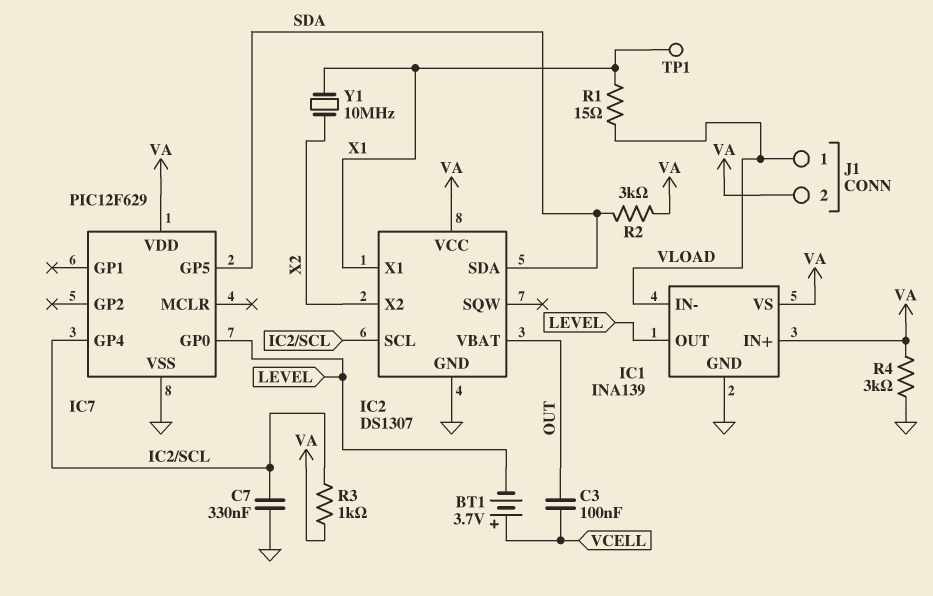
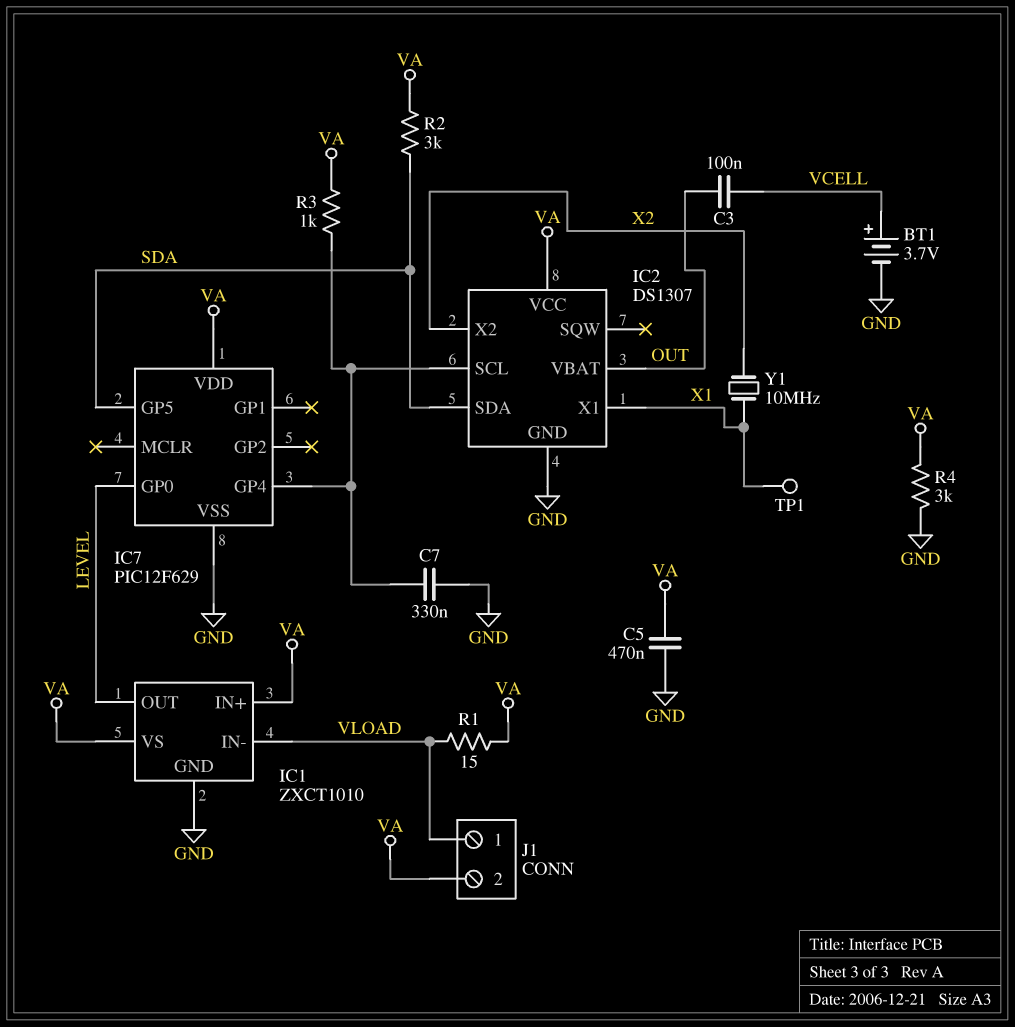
BT1: 3.7V (plus VCELL, minus LEVEL) -> 3.7V (plus VCELL, minus GND)
C5: none -> 470nF (GND, VA)
IC1: INA139 -> ZXCT1010
R1: 15 (VLOAD, X1) -> 15 (VA, VLOAD)

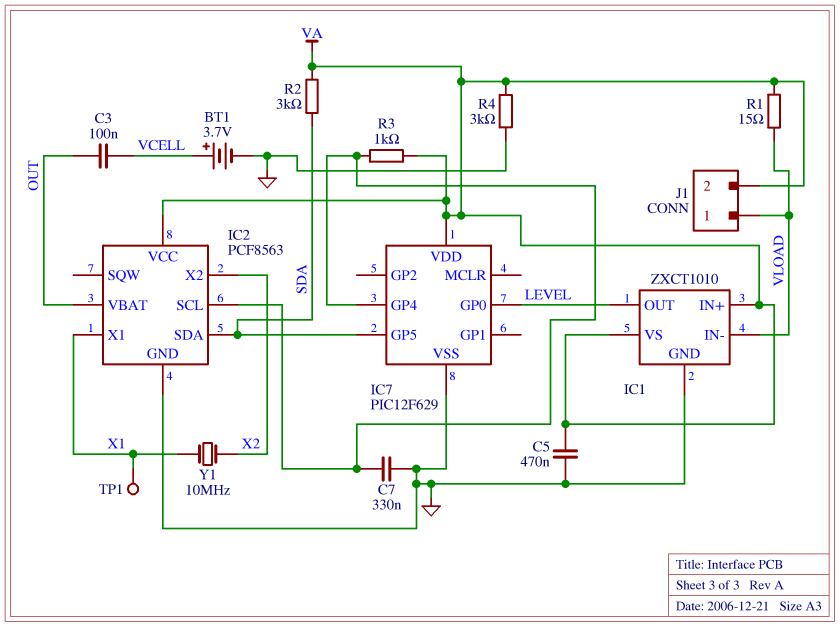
IC2: DS1307 -> PCF8563

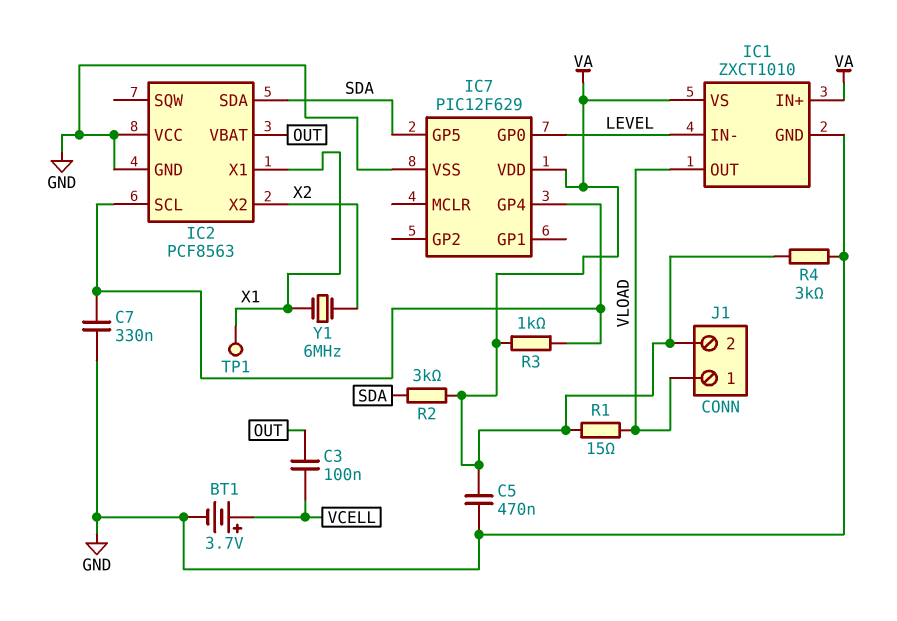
IC1 pin IN-: VLOAD -> LEVEL
IC1 pin OUT: LEVEL -> VLOAD
IC2 pin VCC: VA -> GND
Y1: 10MHz (X1, X2) -> 6MHz (X1, X2)

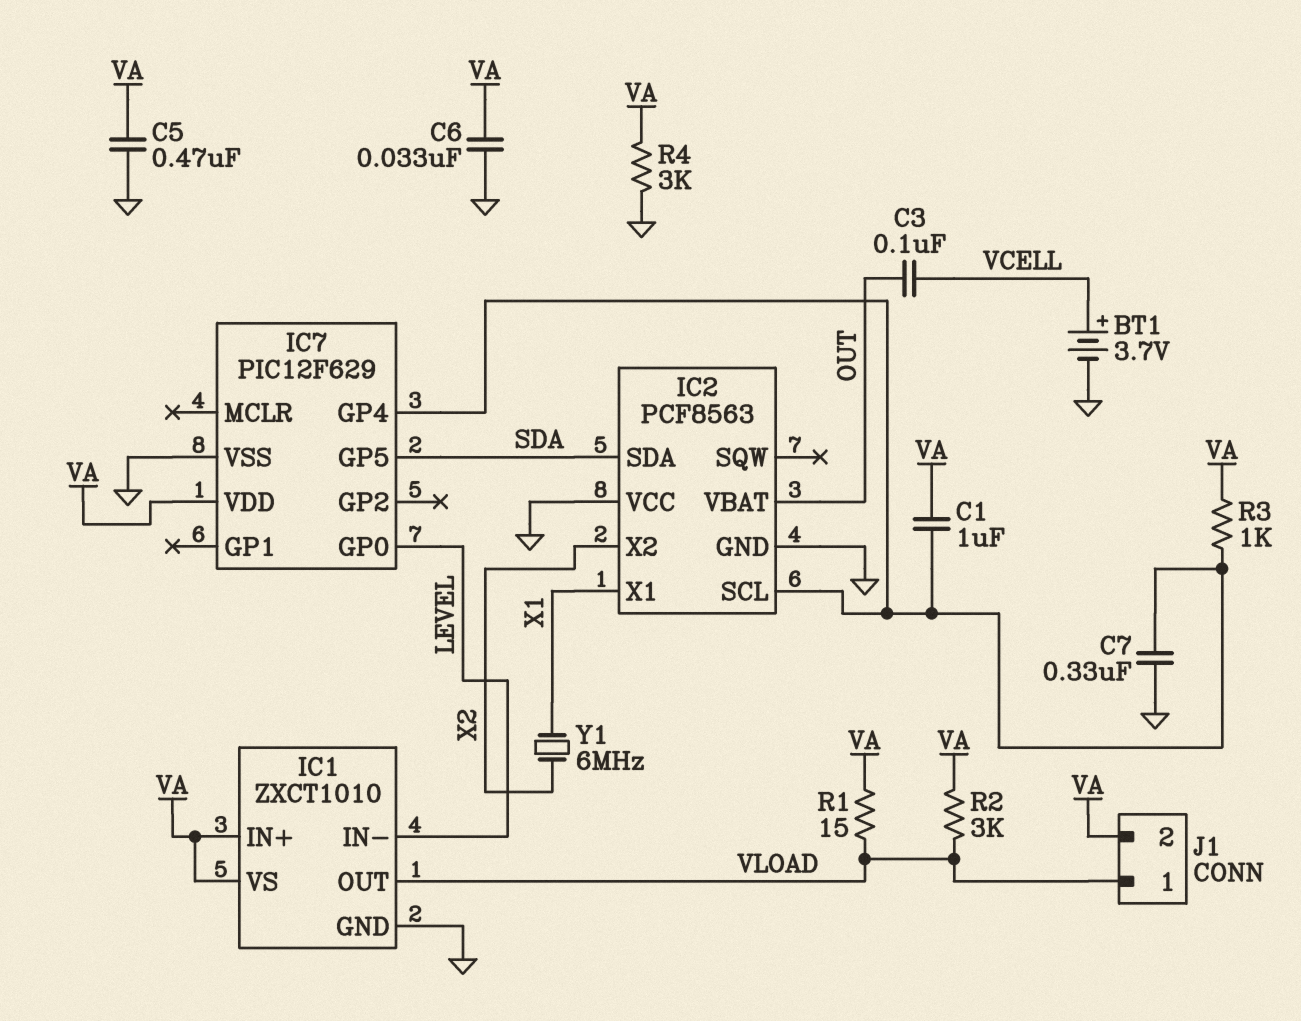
C1: none -> 1uF (IC2/SCL, VA)
C6: none -> 33nF (GND, VA)
R2: 3k (SDA, VA) -> 3k (VA, VLOAD)
TP1: test point (X1) -> none

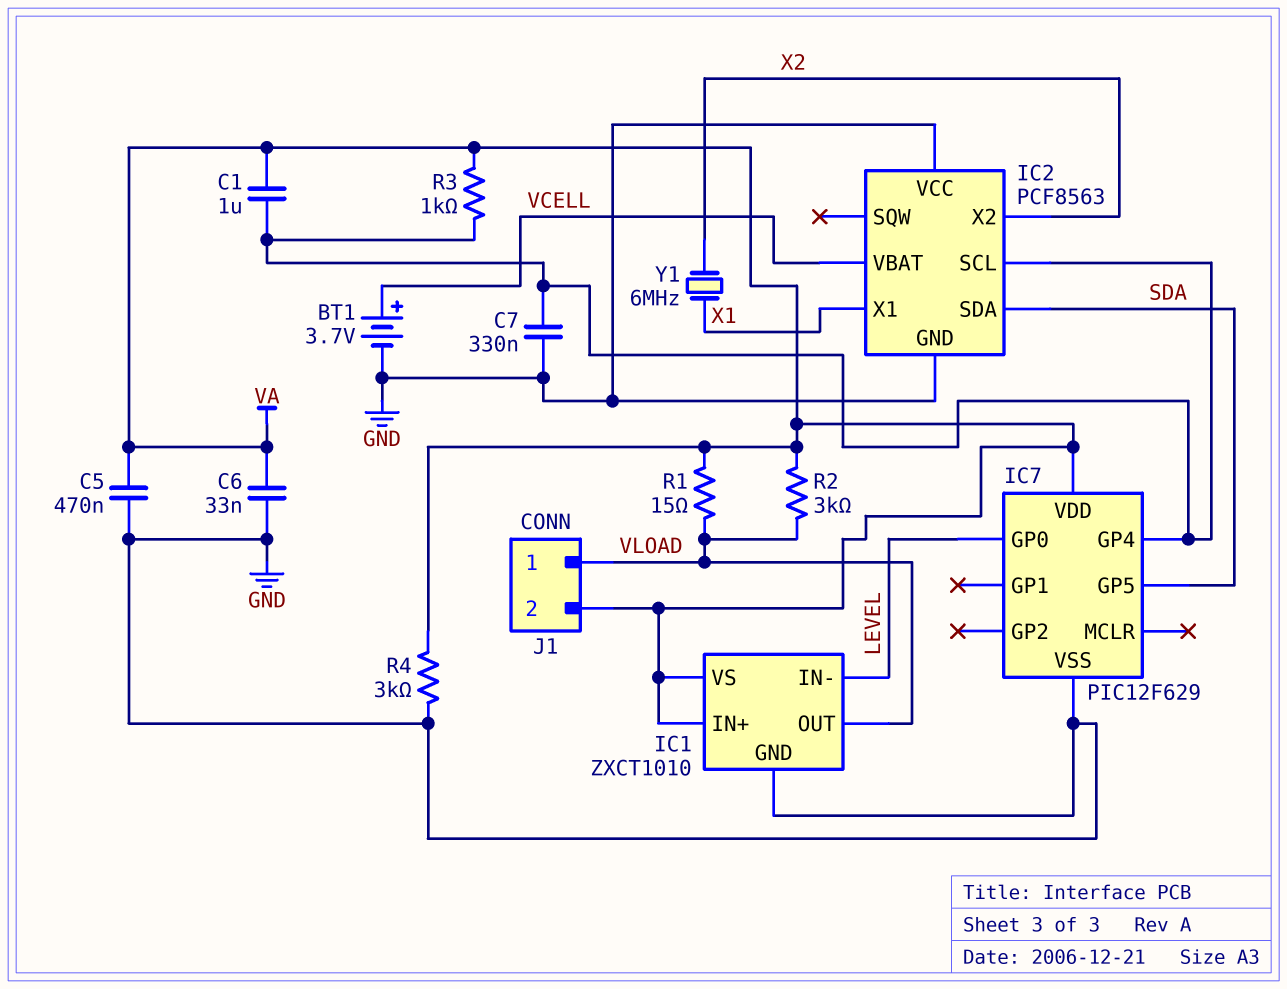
C3: 100nF (OUT, VCELL) -> none
IC2 pin VBAT: OUT -> VCELL

